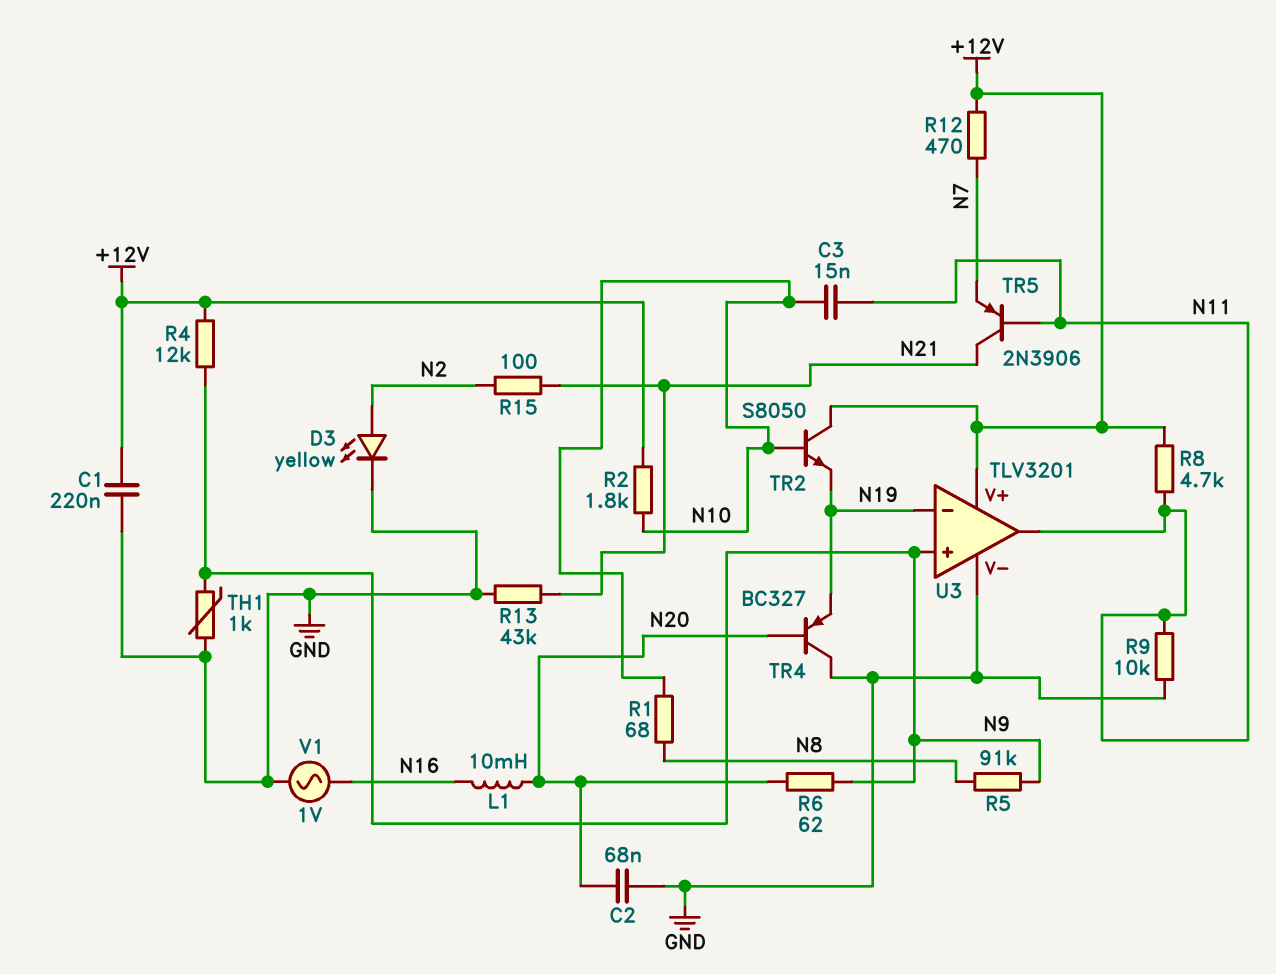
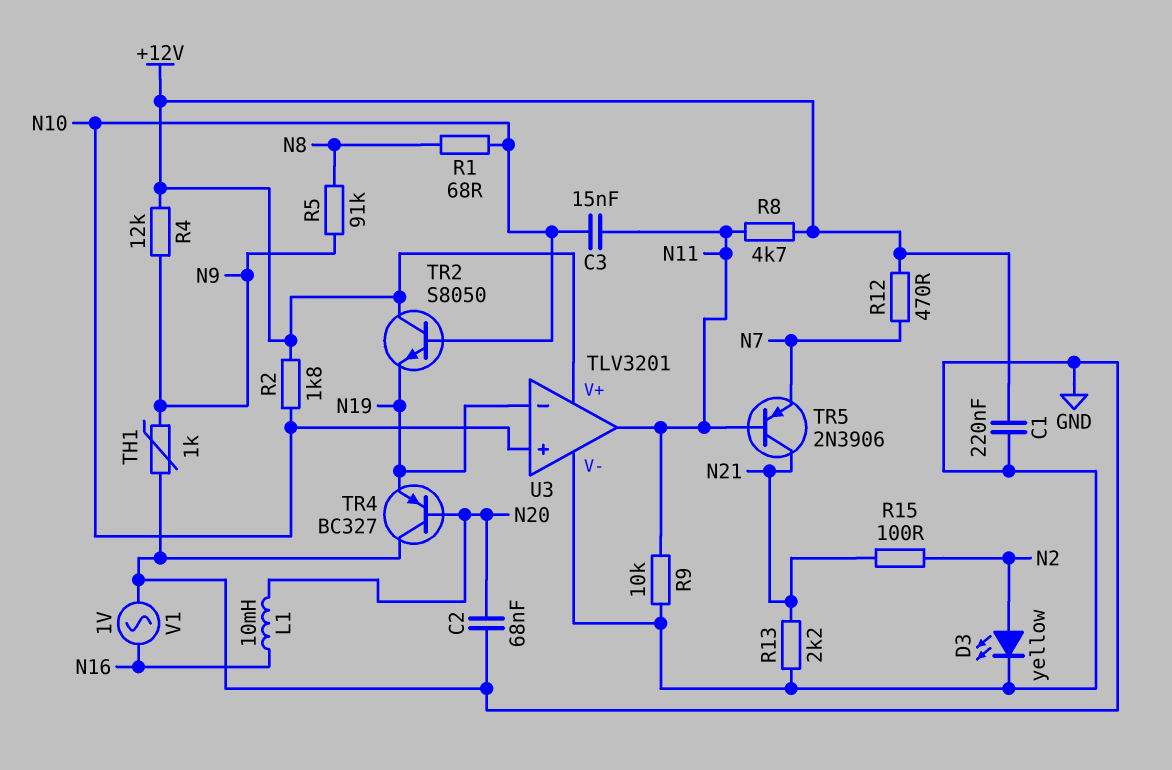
R6: 62 (N9, N20) -> none
R13: 43k (GND, N21) -> 2.2k (GND, N21)
U3 pin in+: N9 -> N10

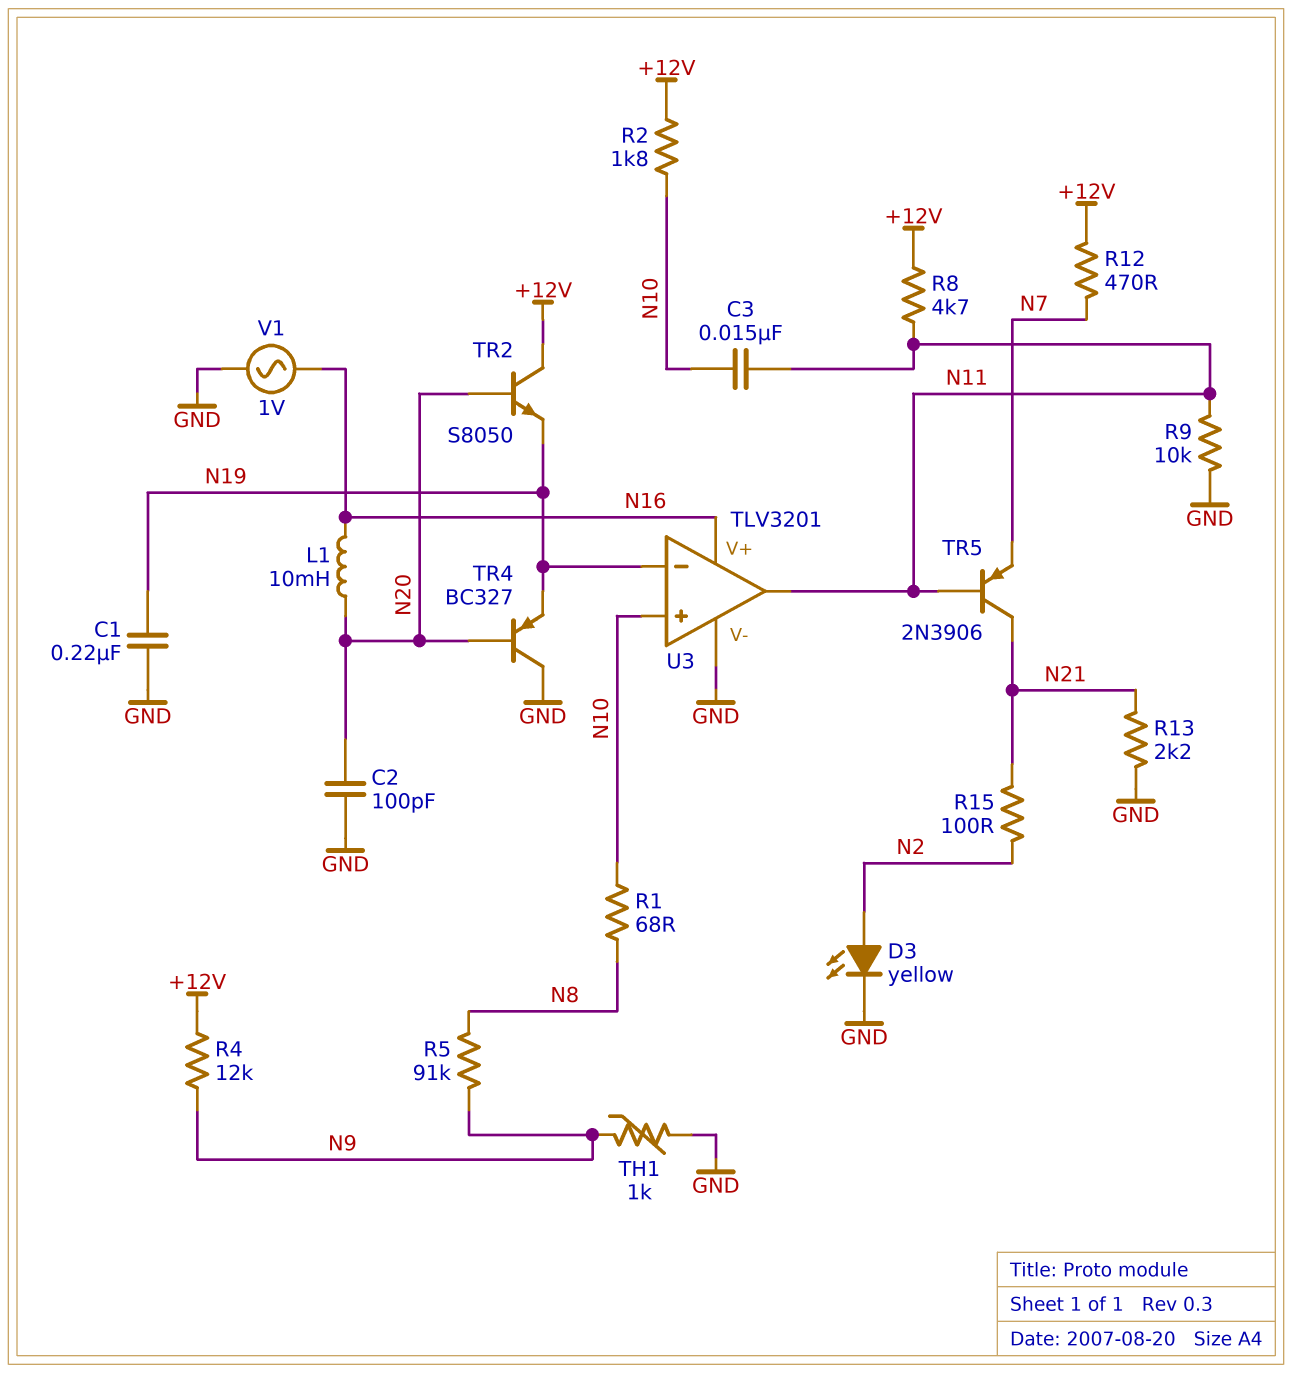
C1: 220nF (+12V, GND) -> 220nF (GND, N19)
C2: 68nF (GND, N20) -> 100pF (GND, N20)
TR2: NPN S8050 (B N10, C +12V, E N19) -> NPN S8050 (B N20, C +12V, E N19)
U3 pin V+: +12V -> N16

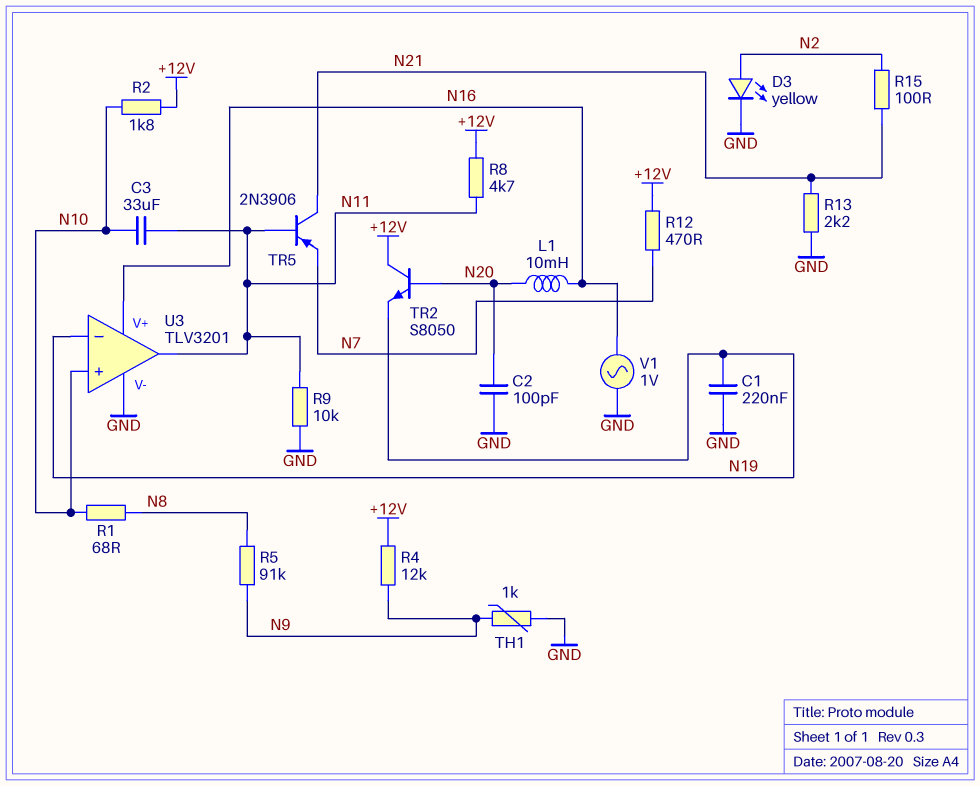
C3: 15nF (N10, N11) -> 33uF (N10, N11)
TR4: PNP BC327 (B N20, C GND, E N19) -> none

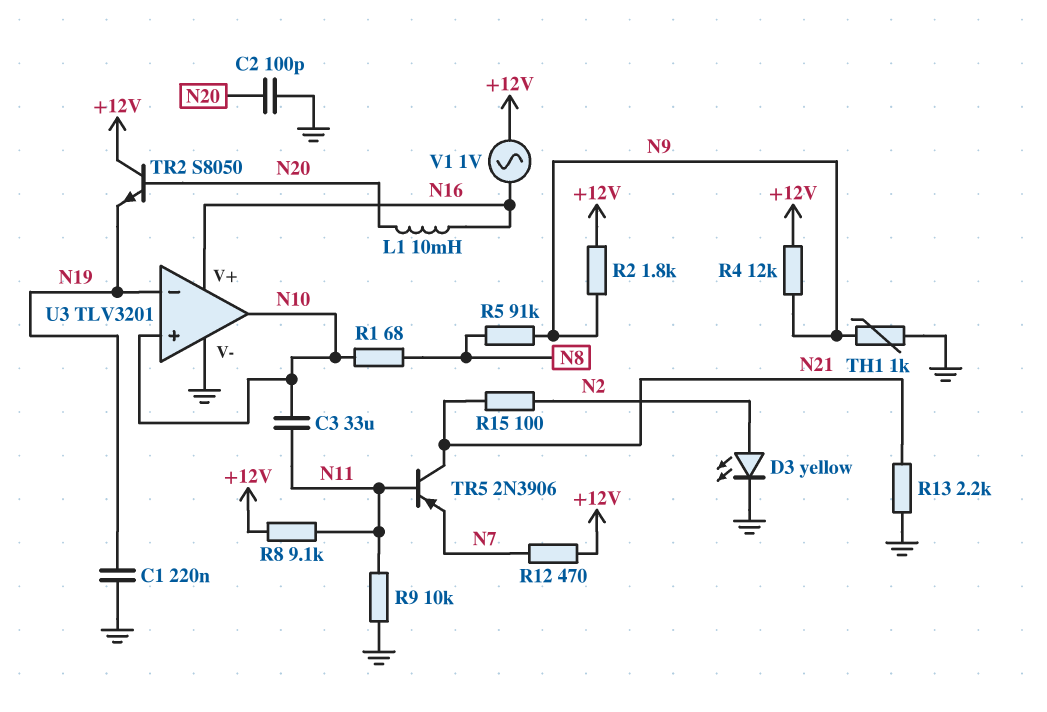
R2: 1.8k (+12V, N10) -> 1.8k (+12V, N9)
R8: 4.7k (+12V, N11) -> 9.1k (+12V, N11)
U3 pin out: N11 -> N10
V1: AC 1V (GND, N16) -> AC 1V (+12V, N16)

